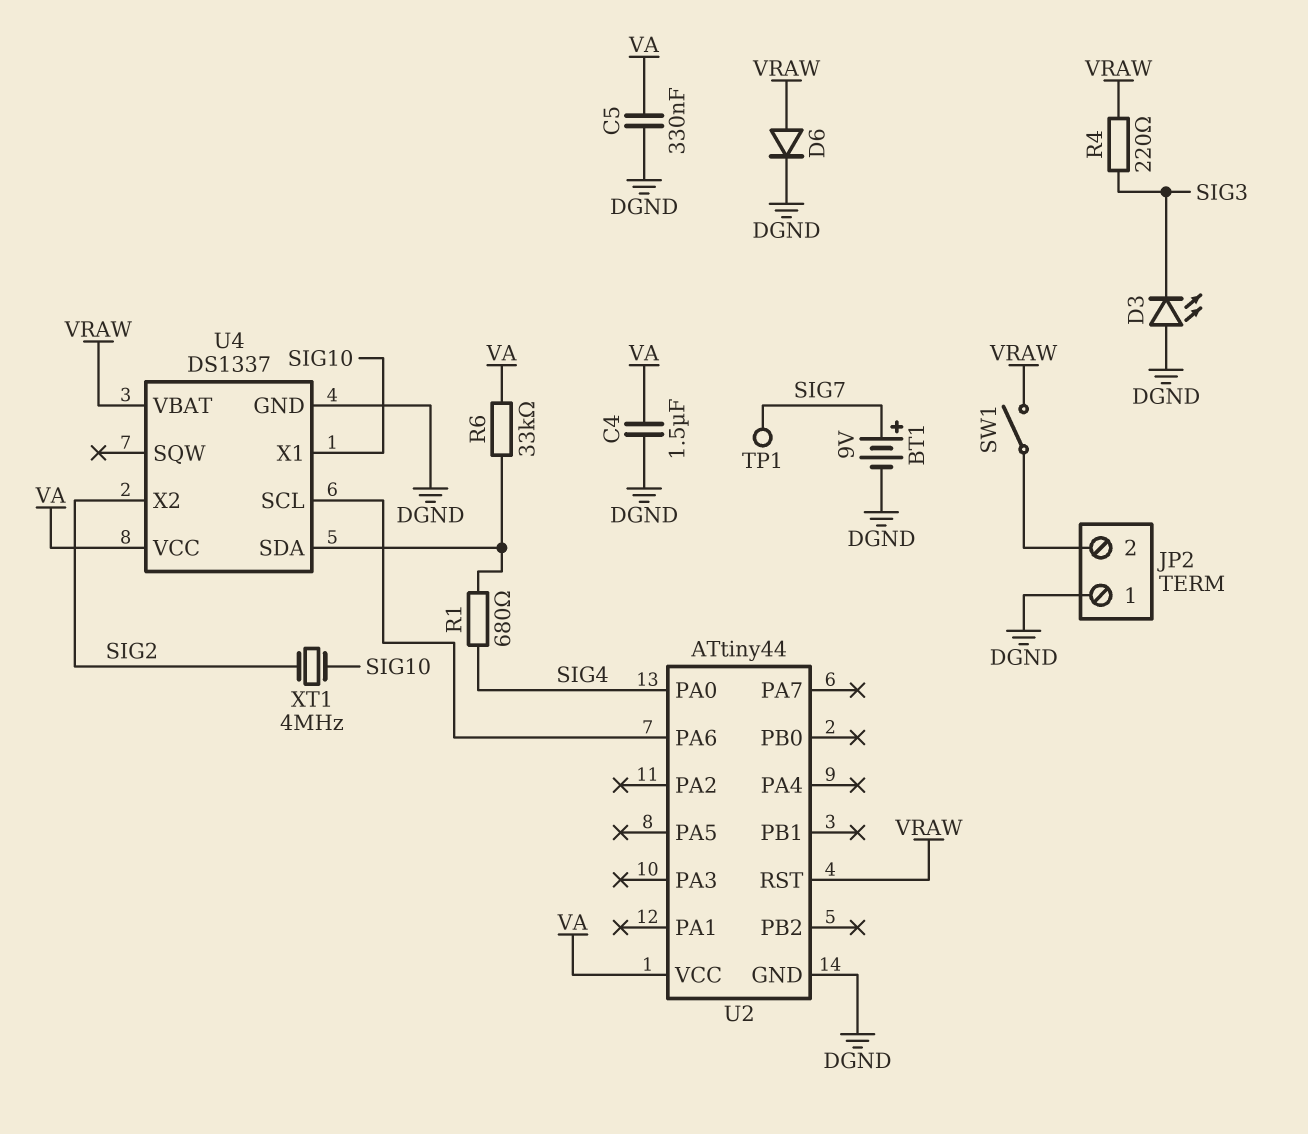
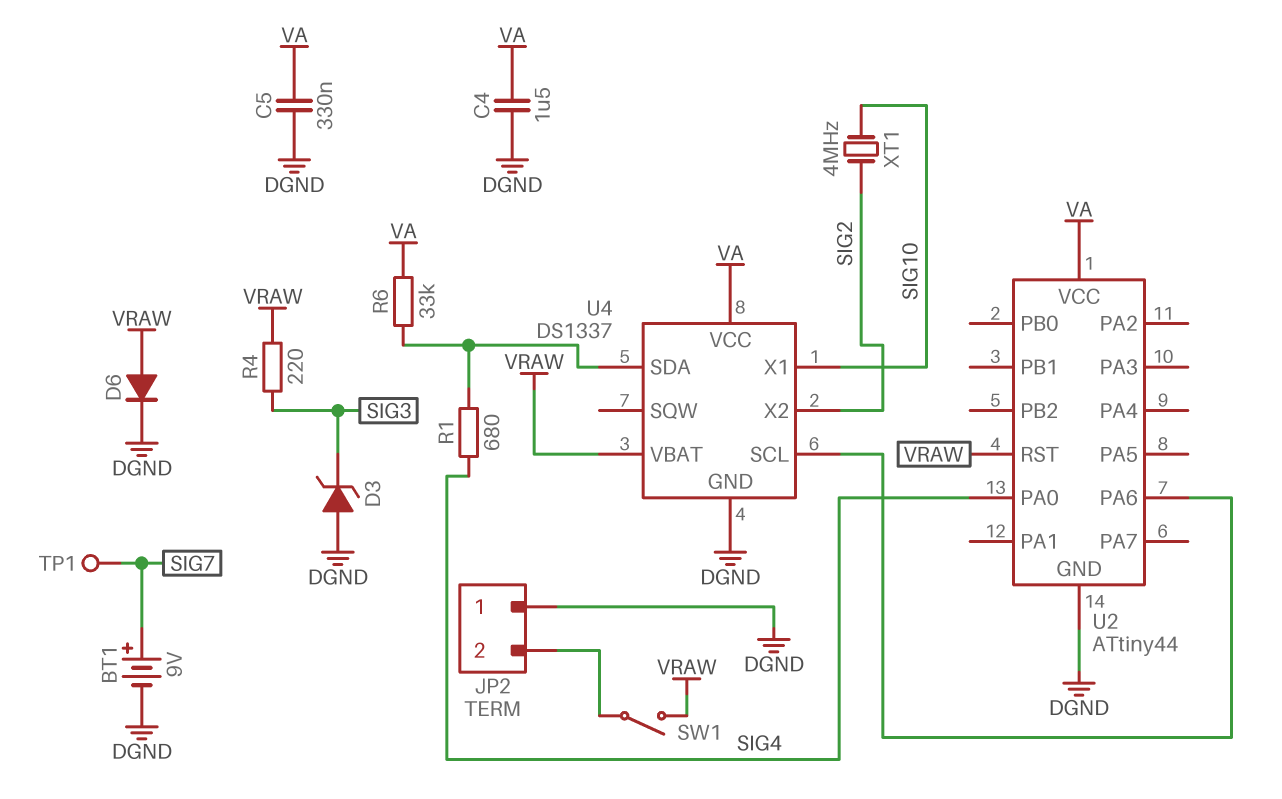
D3: LED (A DGND, K SIG3) -> zener (A DGND, K SIG3)

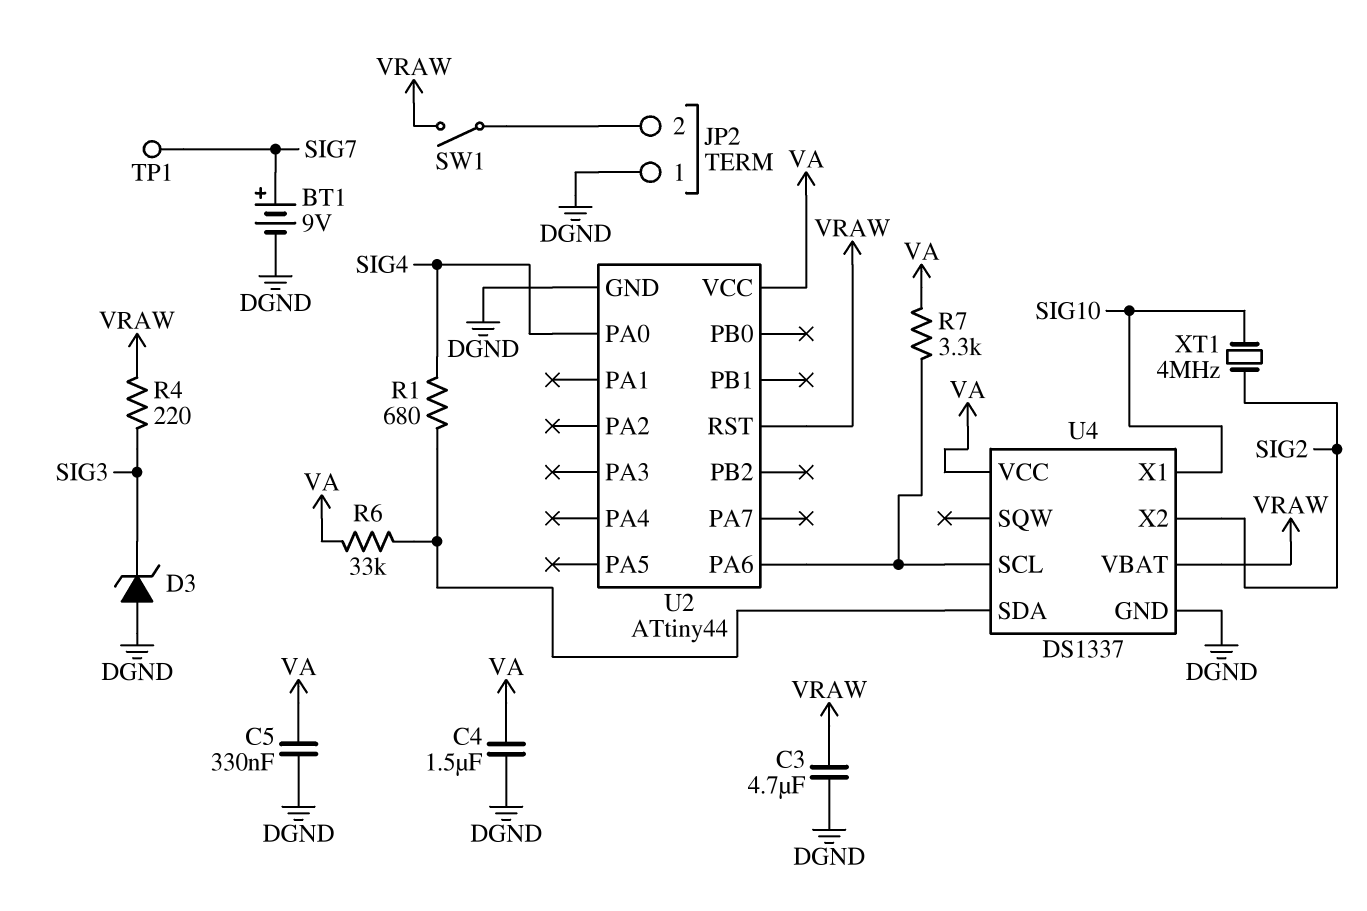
C3: none -> 4.7uF (DGND, VRAW)
D6: diode (A VRAW, K DGND) -> none
R7: none -> 3.3k (U2/PA6, VA)

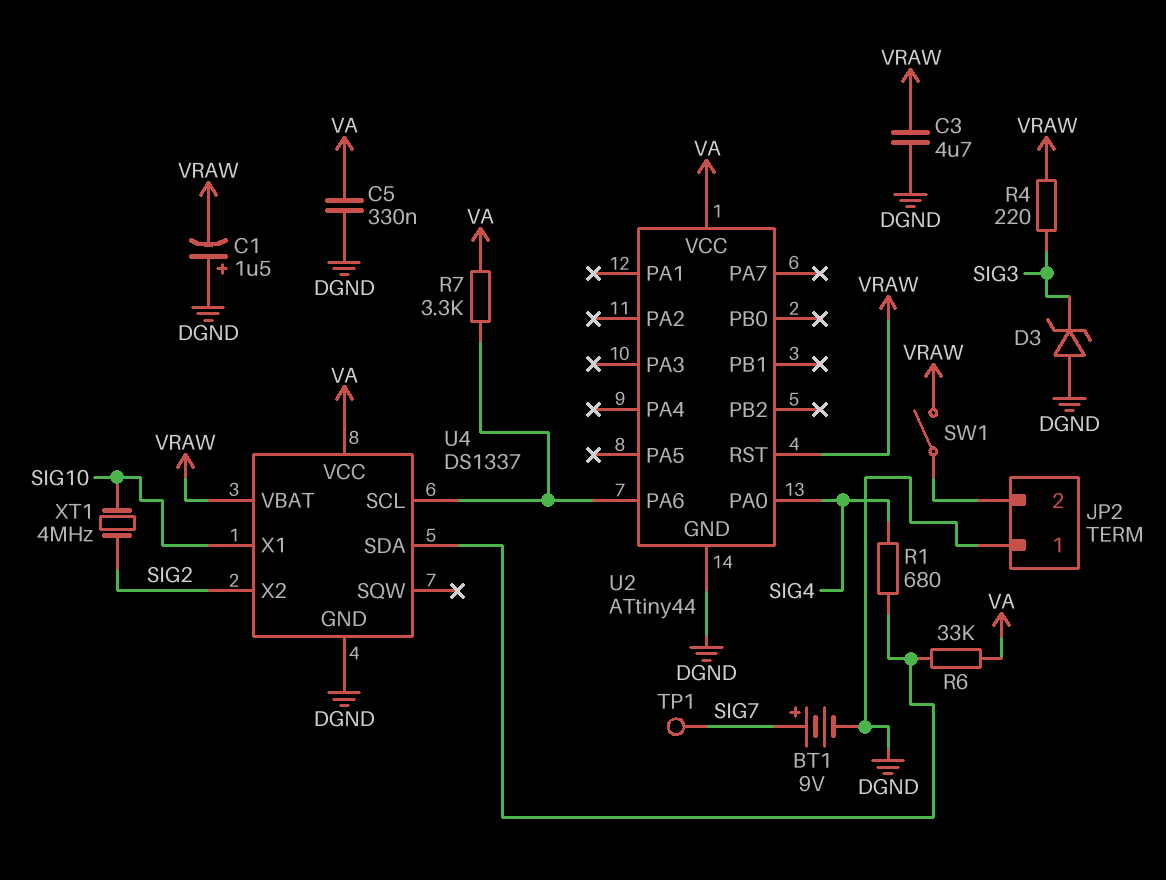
C1: none -> 1.5uF (plus DGND, minus VRAW)
C4: 1.5uF (DGND, VA) -> none

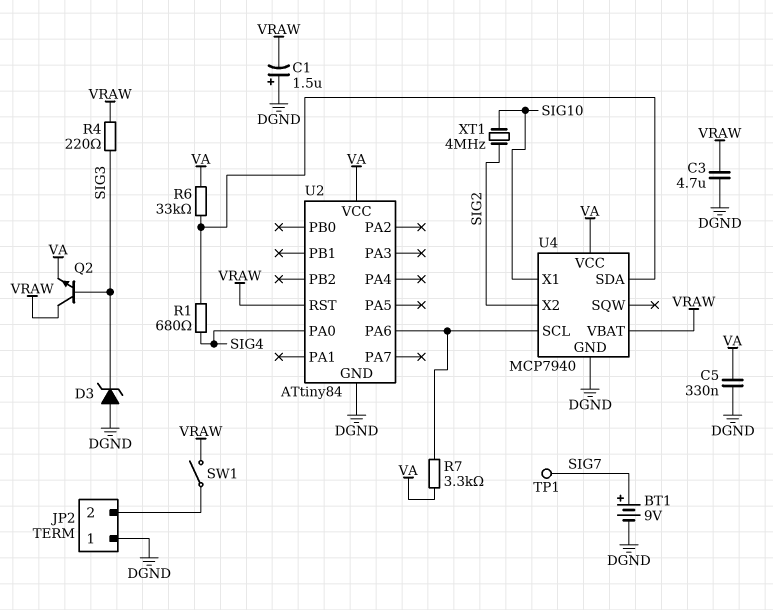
Q2: none -> NPN (B SIG3, C VRAW, E VA)
U2: ATtiny44 -> ATtiny84
U4: DS1337 -> MCP7940

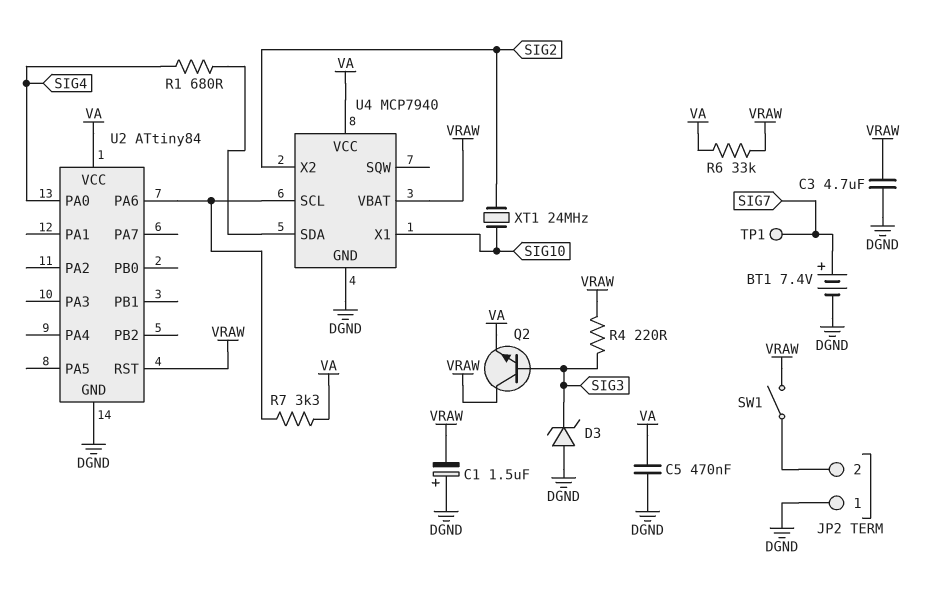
BT1: 9V (plus SIG7, minus DGND) -> 7.4V (plus SIG7, minus DGND)
C5: 330nF (DGND, VA) -> 470nF (DGND, VA)
R6: 33k (U4/SDA, VA) -> 33k (VA, VRAW)
XT1: 4MHz (SIG2, SIG10) -> 24MHz (SIG2, SIG10)

